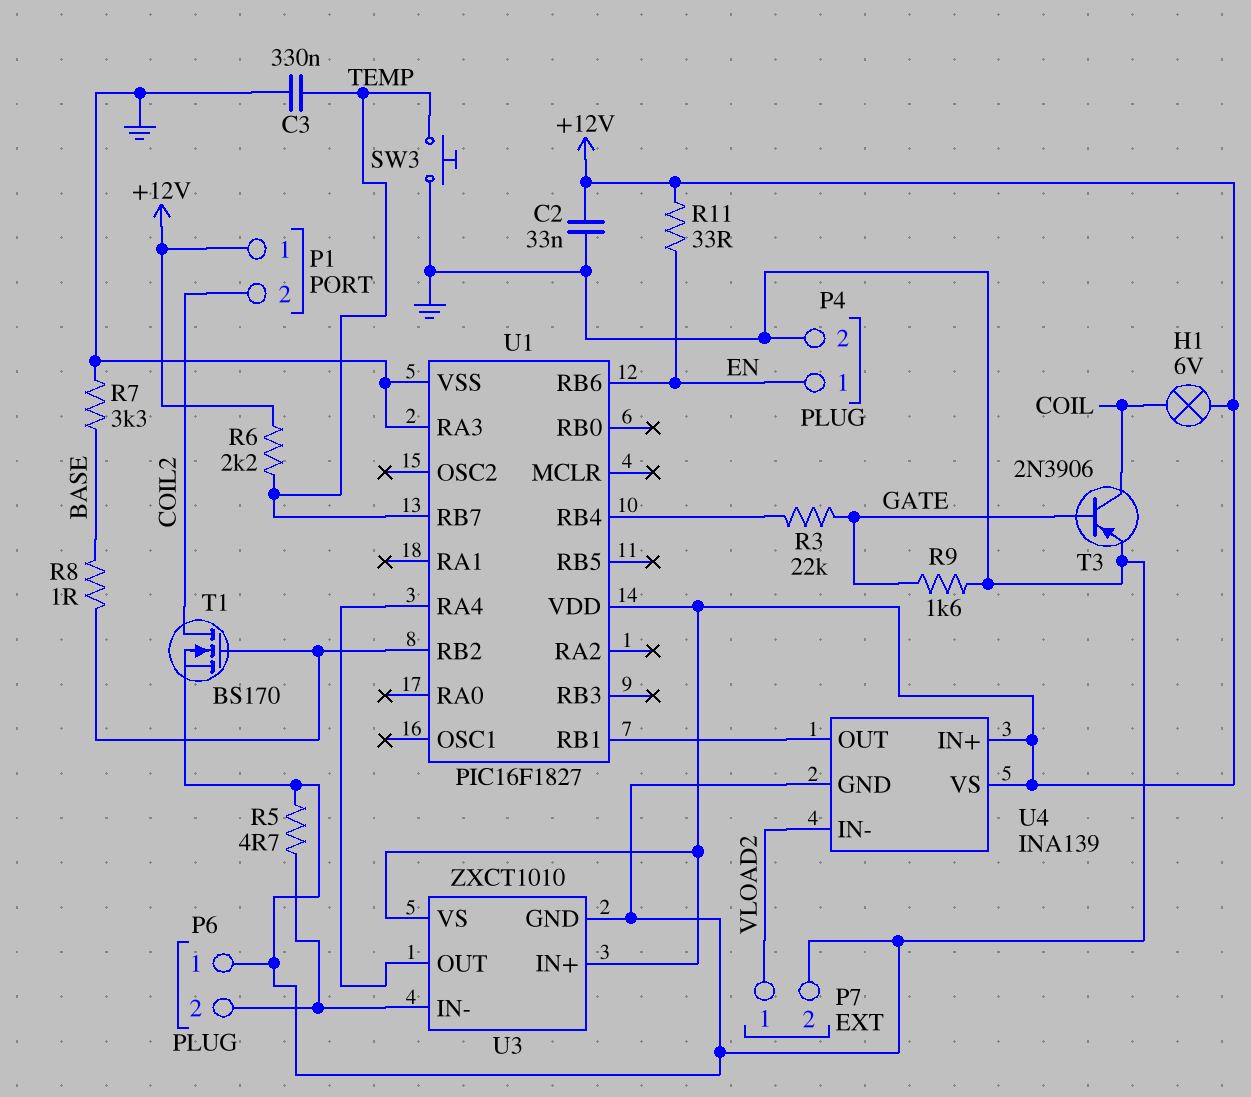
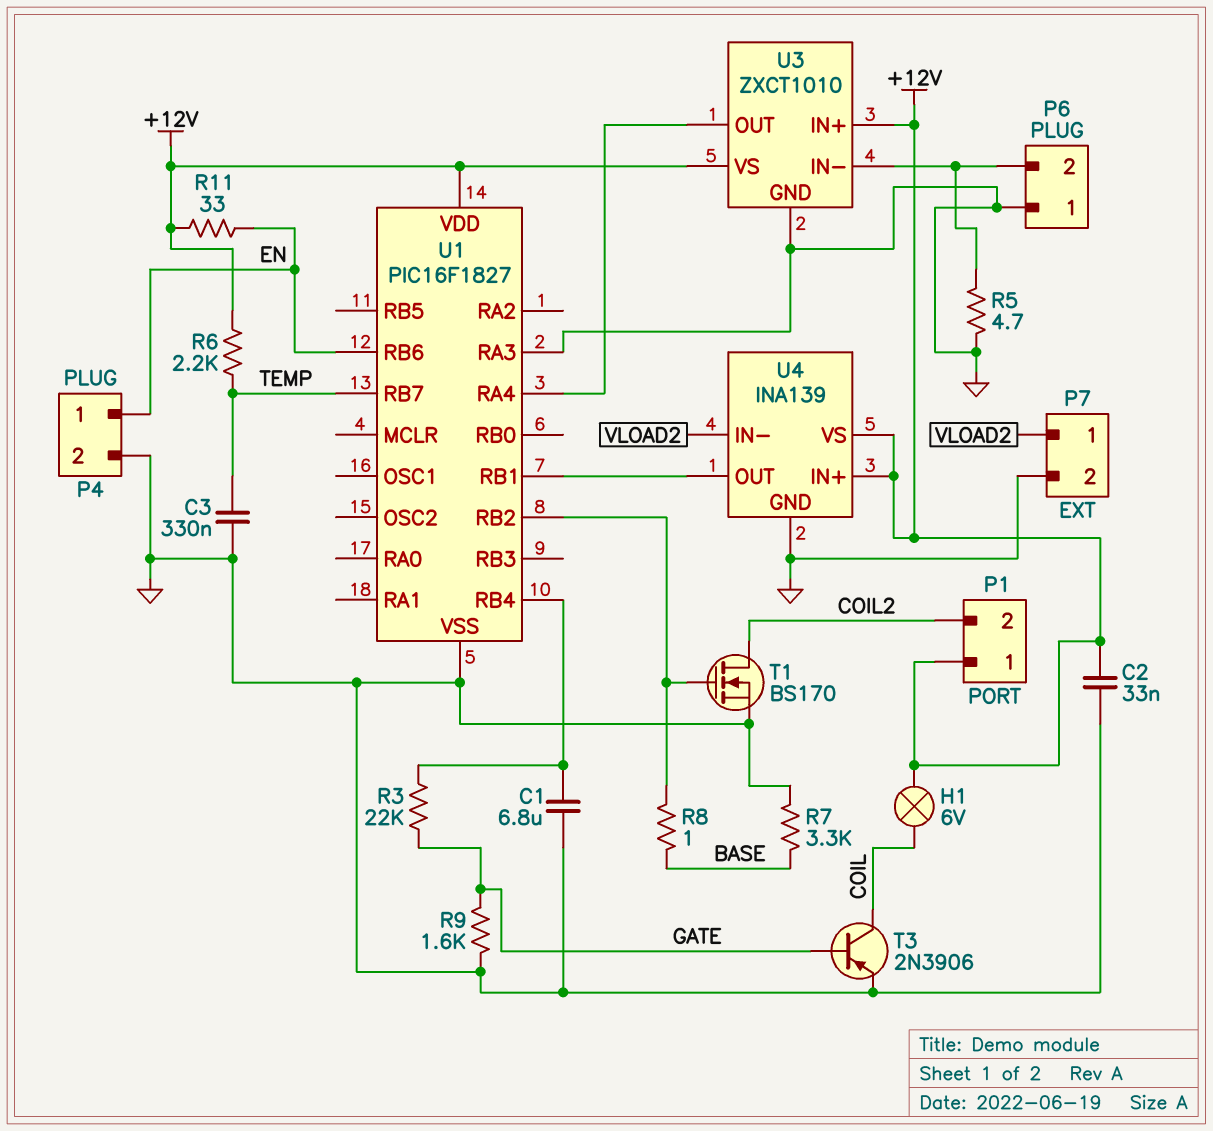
C1: none -> 6.8uF (GND, U1/RB4)
SW3: button (GND, TEMP) -> none

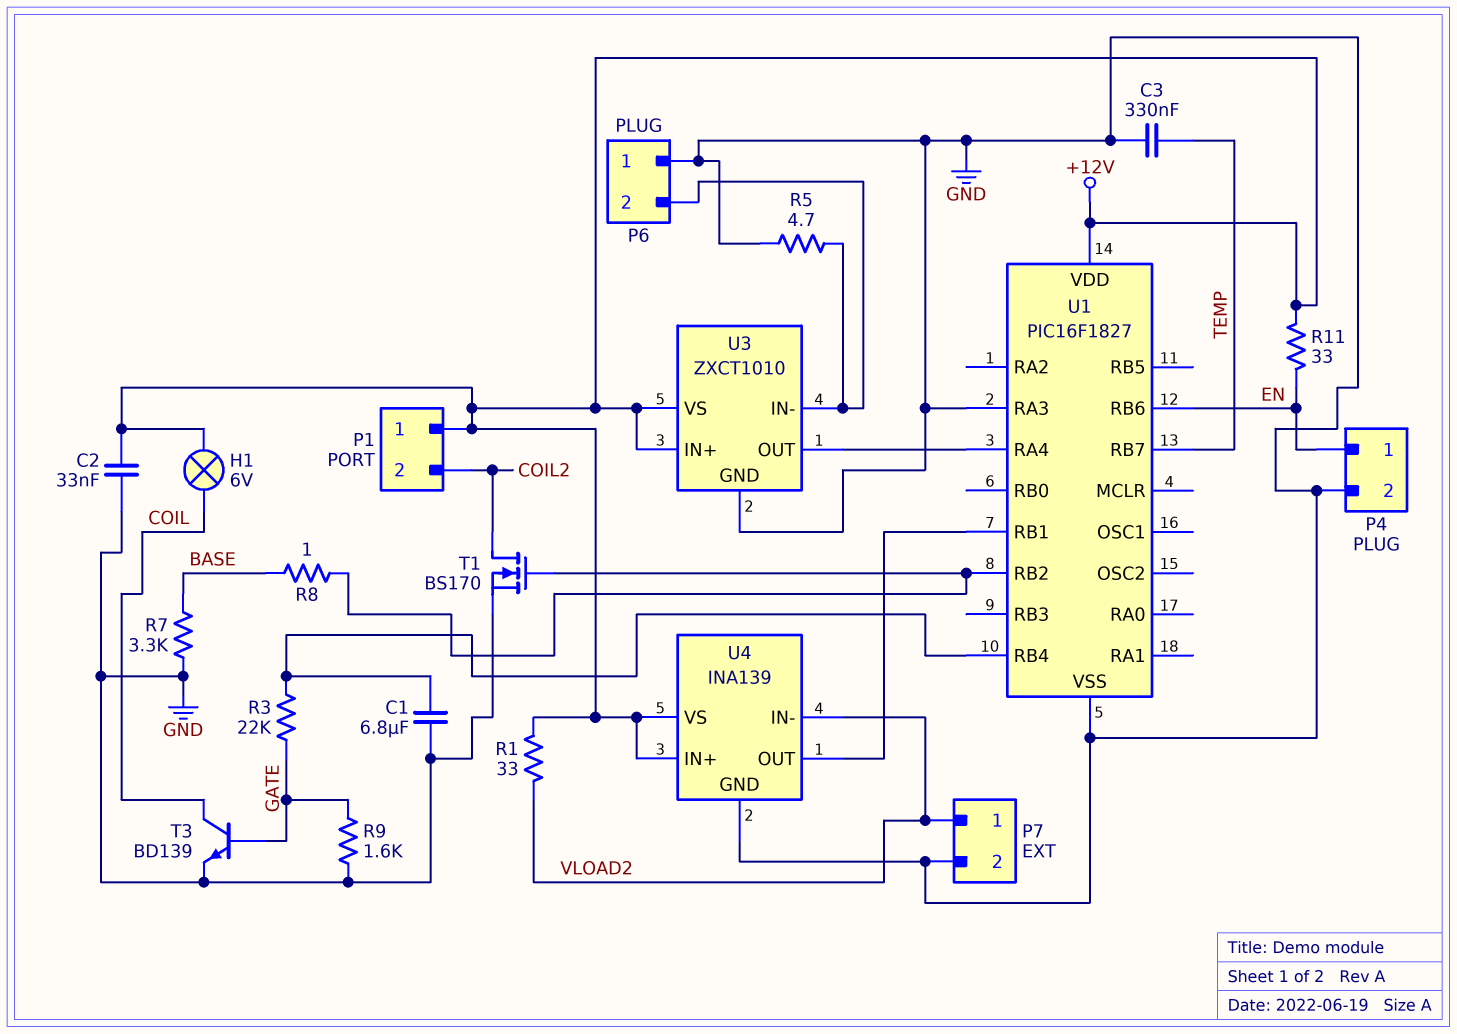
R1: none -> 33 (+12V, VLOAD2)
R6: 2.2k (+12V, TEMP) -> none
T3: PNP 2N3906 (B GATE, C COIL, E GND) -> NPN BD139 (B GATE, C COIL, E GND)

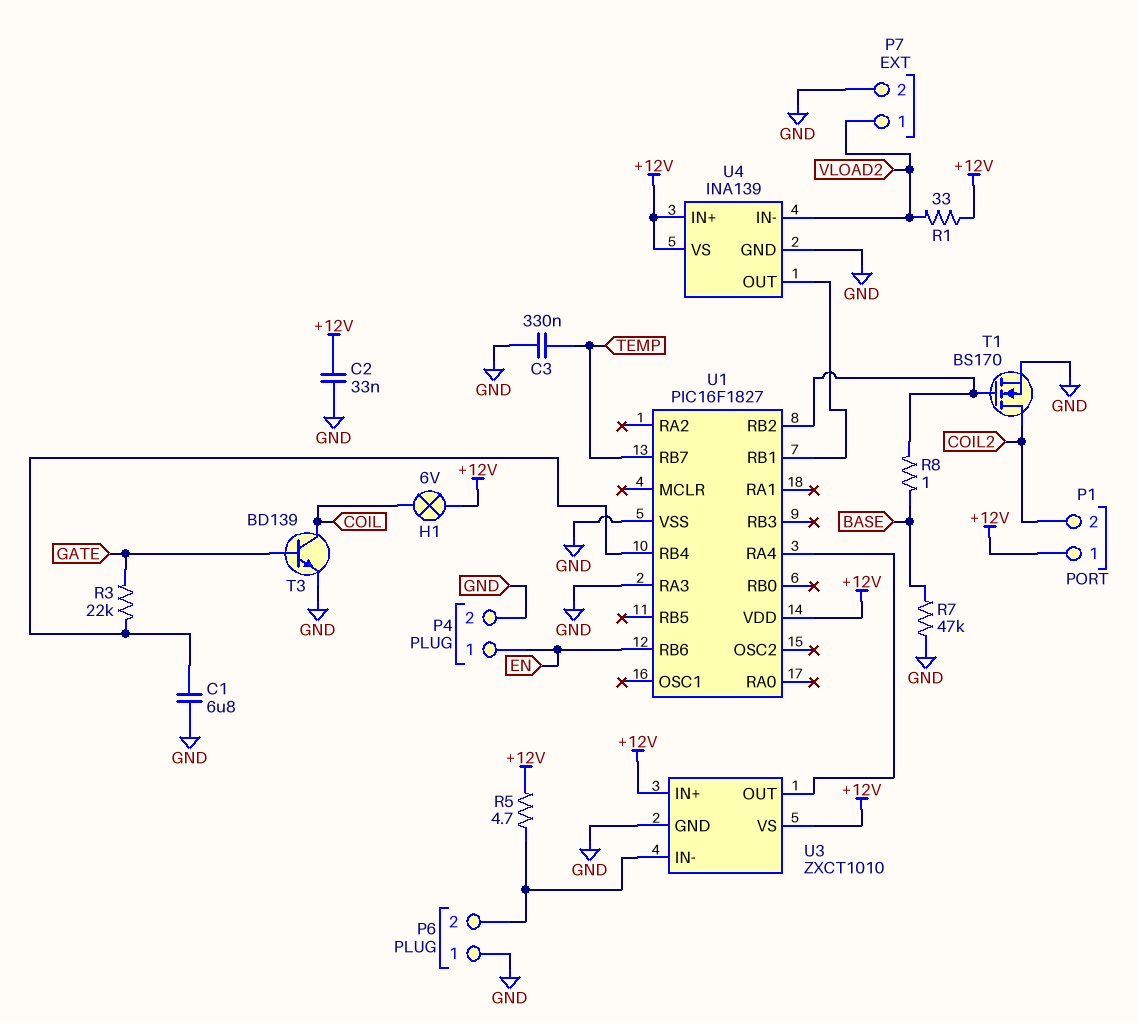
R5: 4.7 (GND, P6/2) -> 4.7 (+12V, P6/2)
R7: 3.3k (BASE, GND) -> 47k (BASE, GND)
R9: 1.6k (GATE, GND) -> none
R11: 33 (+12V, EN) -> none

